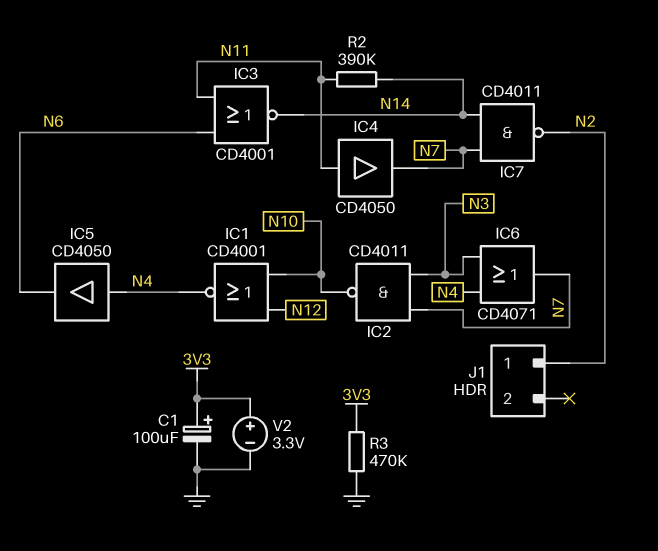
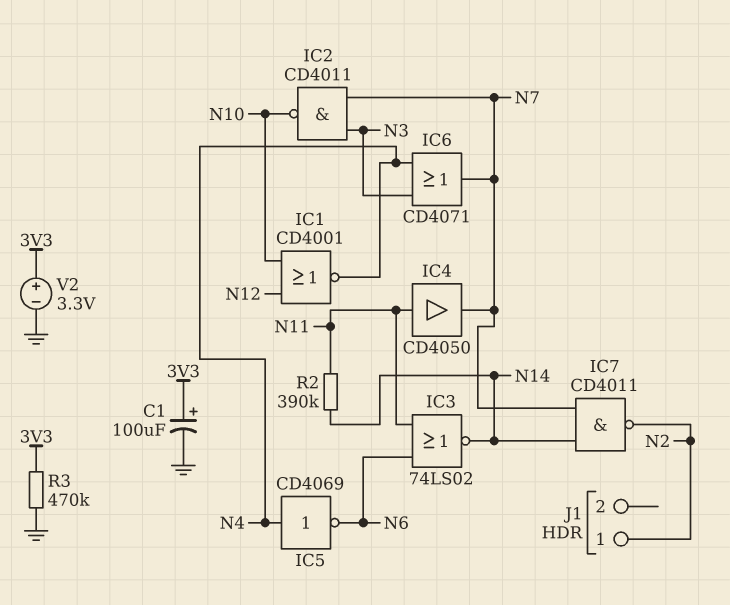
IC3: NOR CD4001 (in N6, in N11, out N14) -> NOR 74LS02 (in N6, in N11, out N14)
IC5: buffer CD4050 (in N4, out N6) -> NOT CD4069 (in N4, out N6)

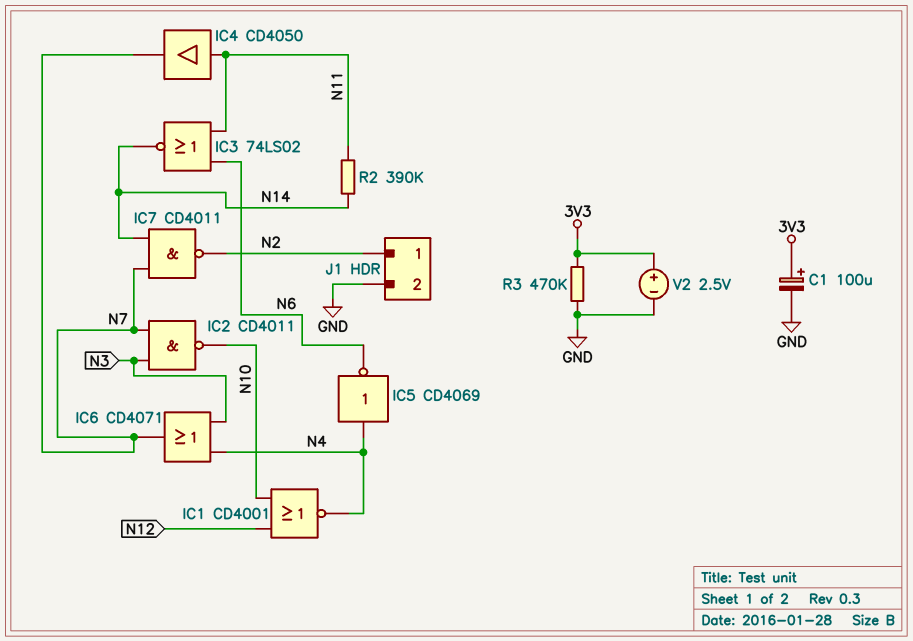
J1 pin 2: none -> GND
V2: 3.3V (plus 3V3, minus GND) -> 2.5V (plus 3V3, minus GND)

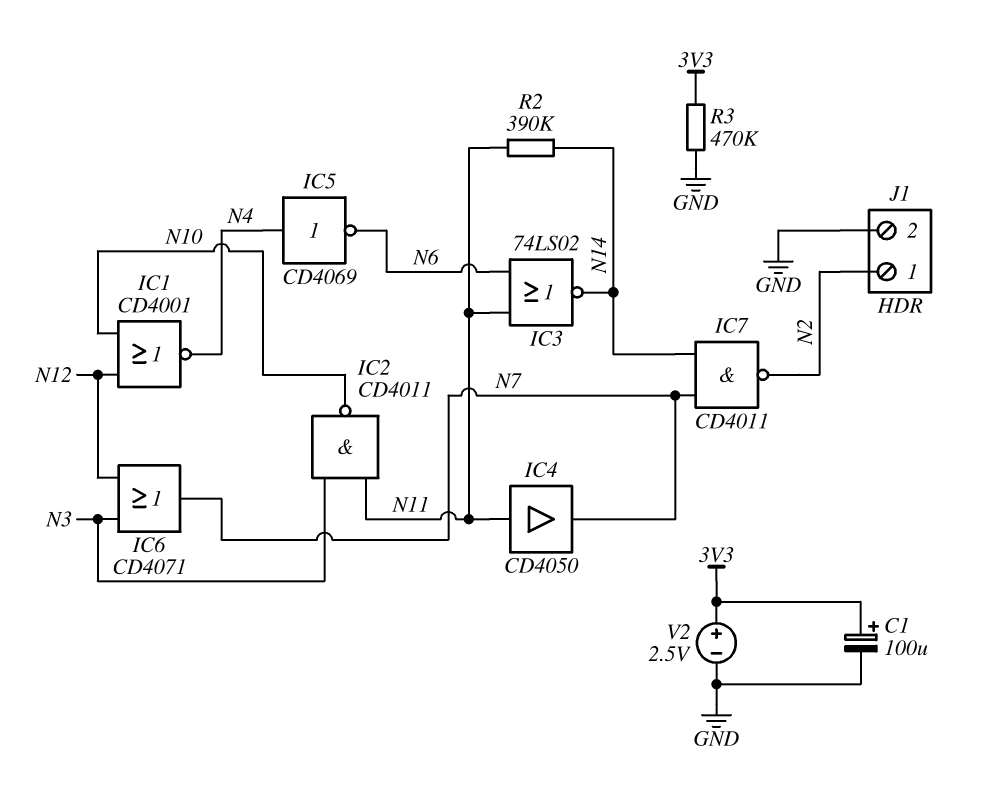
IC2: NAND CD4011 (in N3, in N7, out N10) -> NAND CD4011 (in N3, in N11, out N10)
IC6: OR CD4071 (in N3, in N4, out N7) -> OR CD4071 (in N3, in N12, out N7)

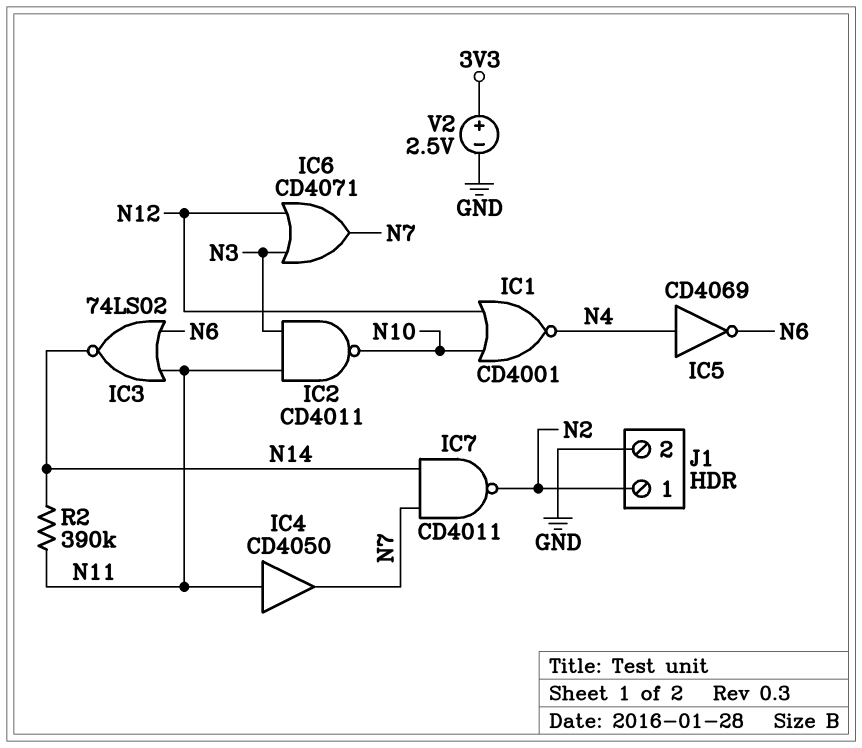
C1: 100uF (plus 3V3, minus GND) -> none
R3: 470k (3V3, GND) -> none

